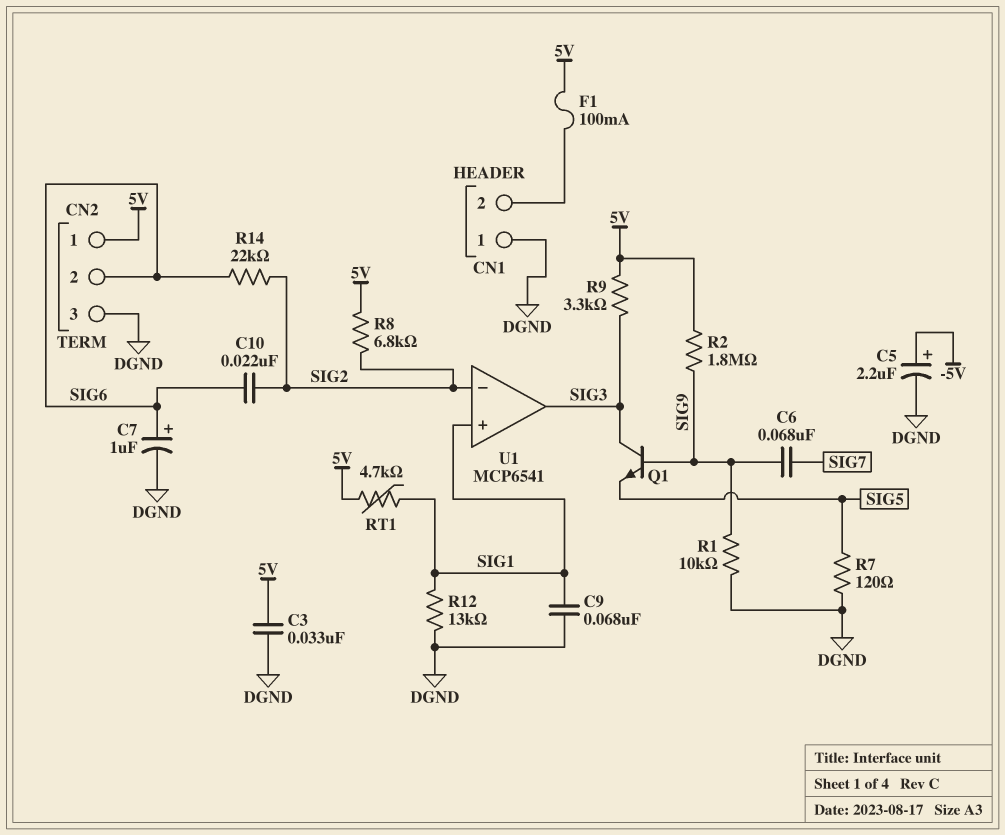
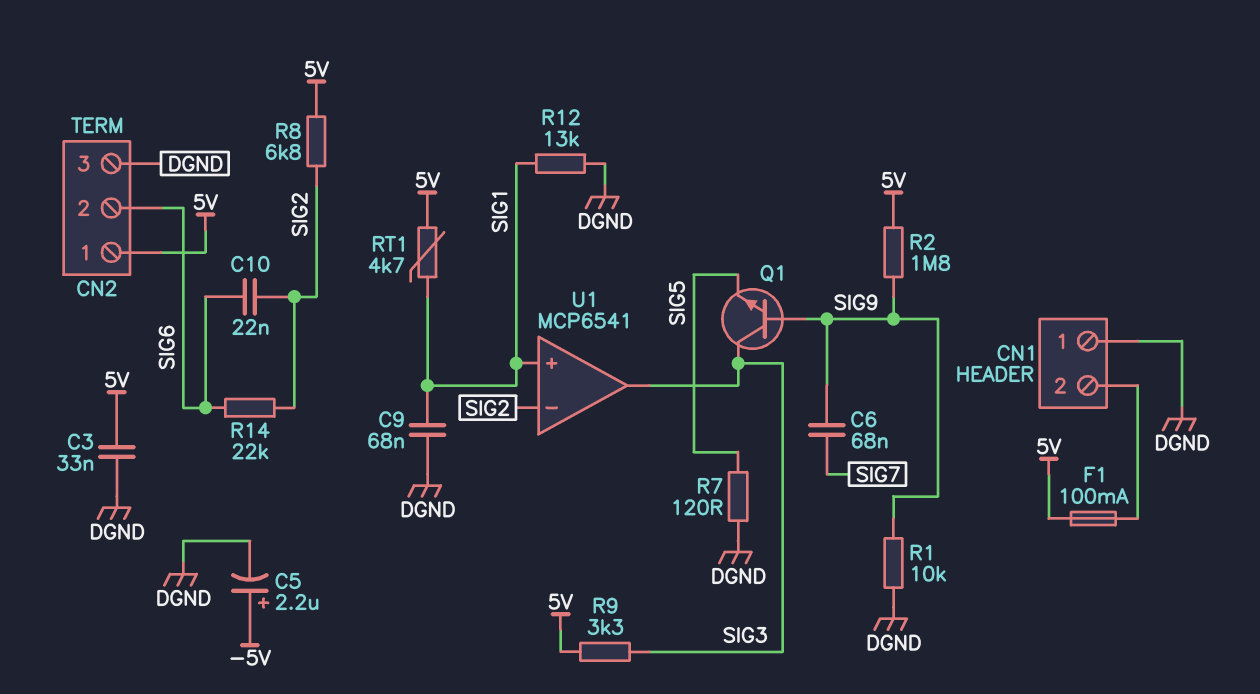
C7: 1uF (plus SIG6, minus DGND) -> none

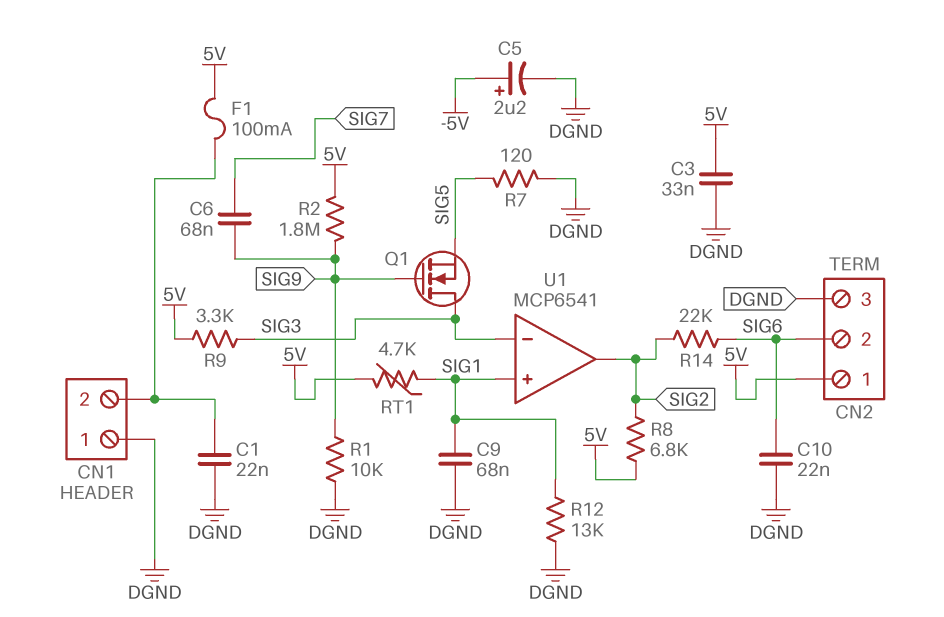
C1: none -> 22nF (CN1/2, DGND)
C10: 22nF (SIG2, SIG6) -> 22nF (DGND, SIG6)
Q1: NPN (B SIG9, C SIG3, E SIG5) -> NMOS (G SIG9, D SIG3, S SIG5)
U1 pin in-: SIG2 -> SIG3
U1 pin out: SIG3 -> SIG2

